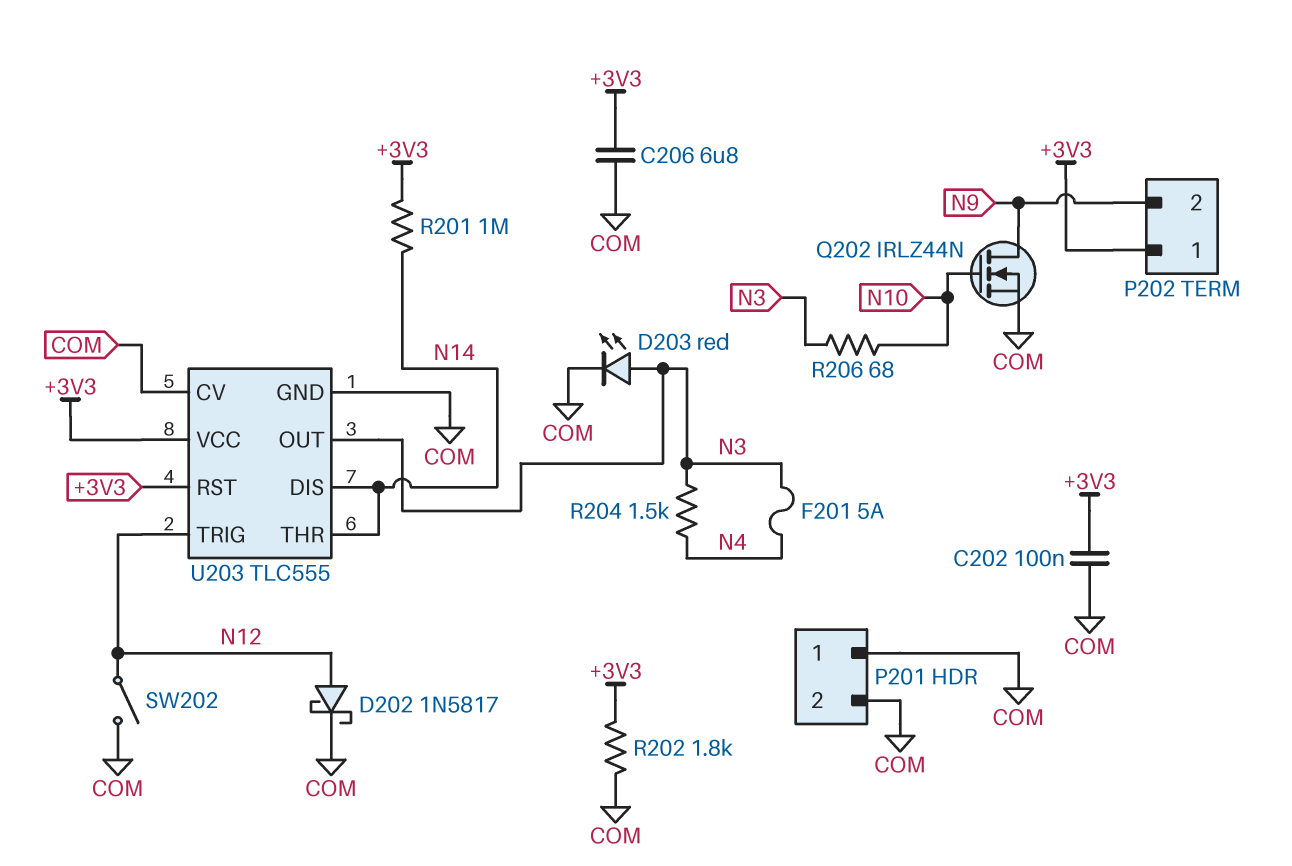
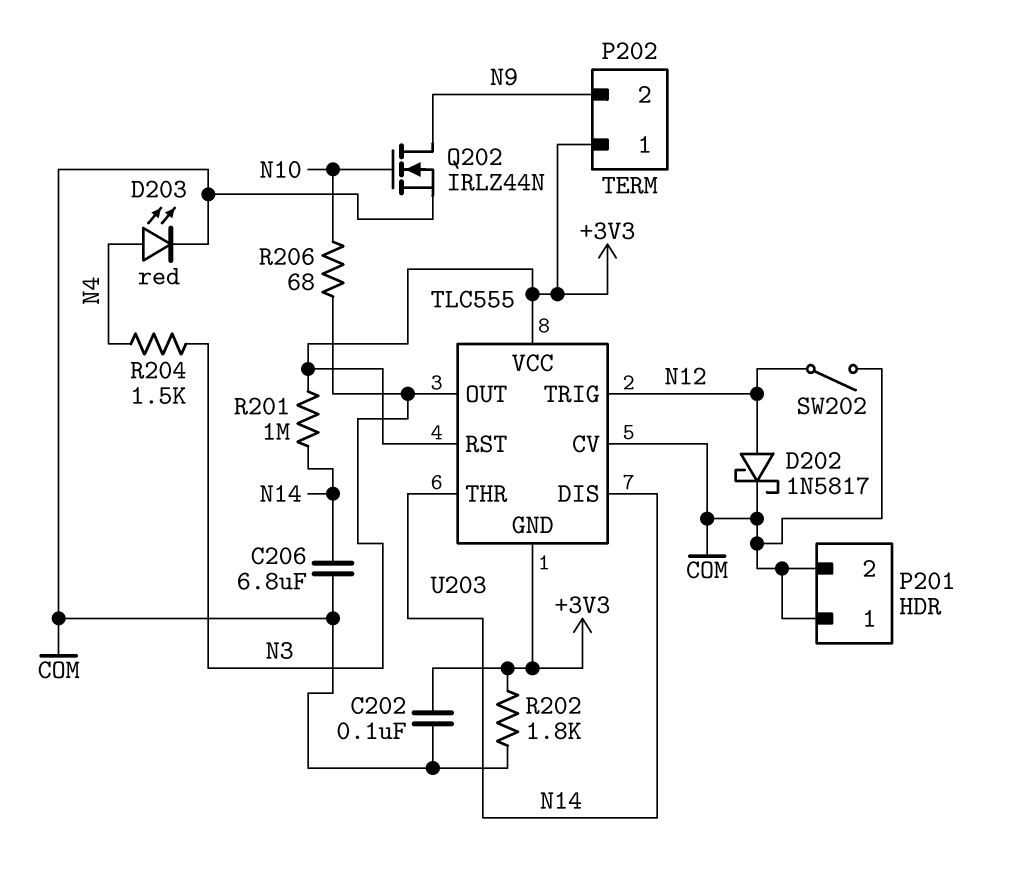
C206: 6.8uF (+3V3, COM) -> 6.8uF (COM, N14)
D203: LED red (A N3, K COM) -> LED red (A N4, K COM)
F201: 5A (N3, N4) -> none
U203 pin GND: COM -> +3V3

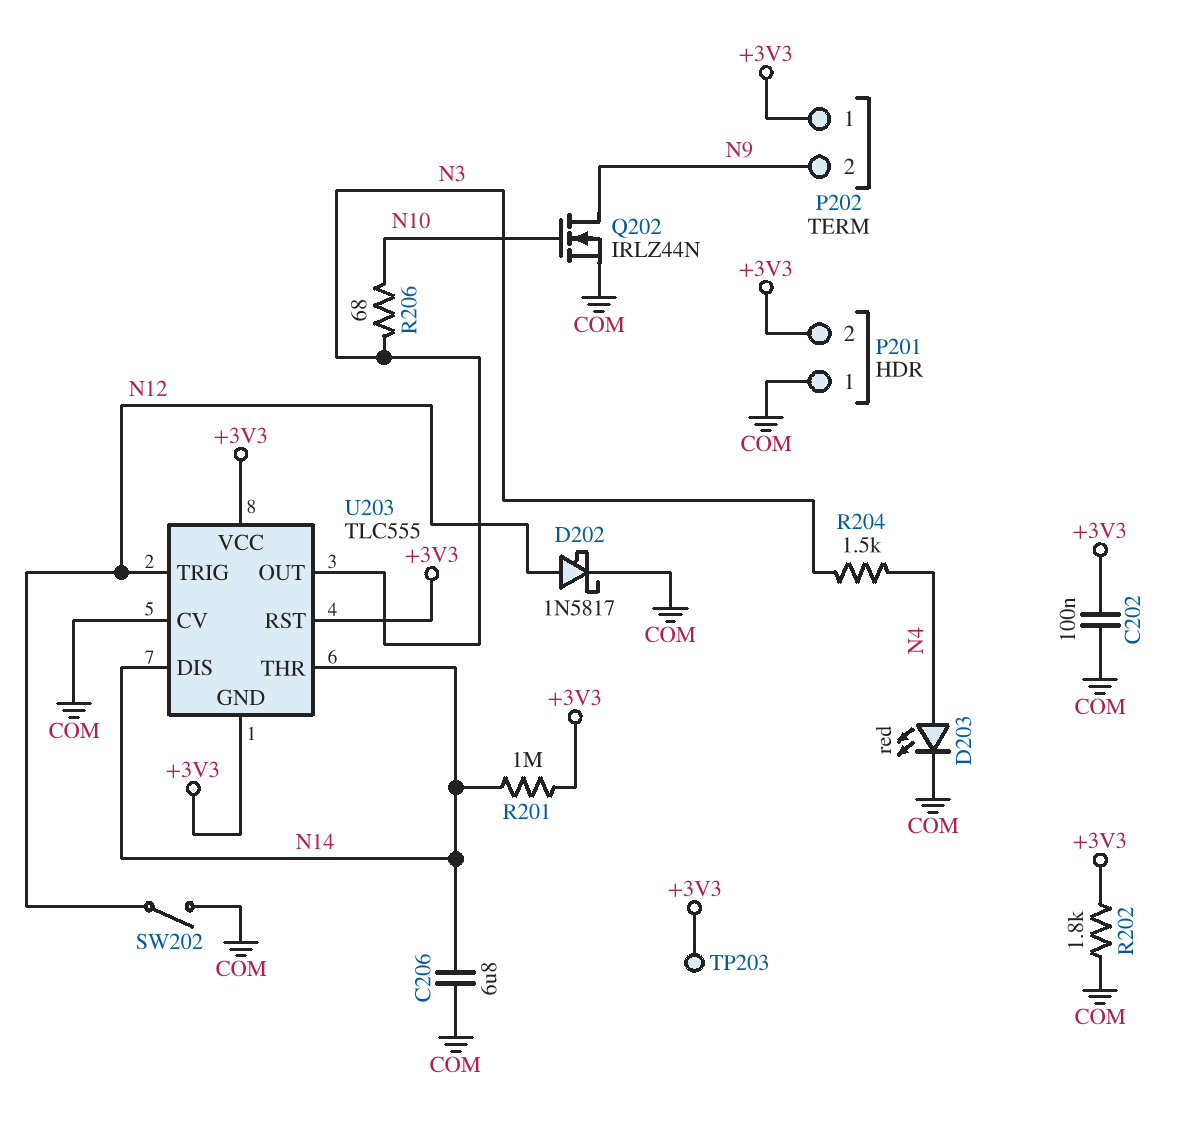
P201 pin 2: COM -> +3V3
TP203: none -> test point (+3V3)

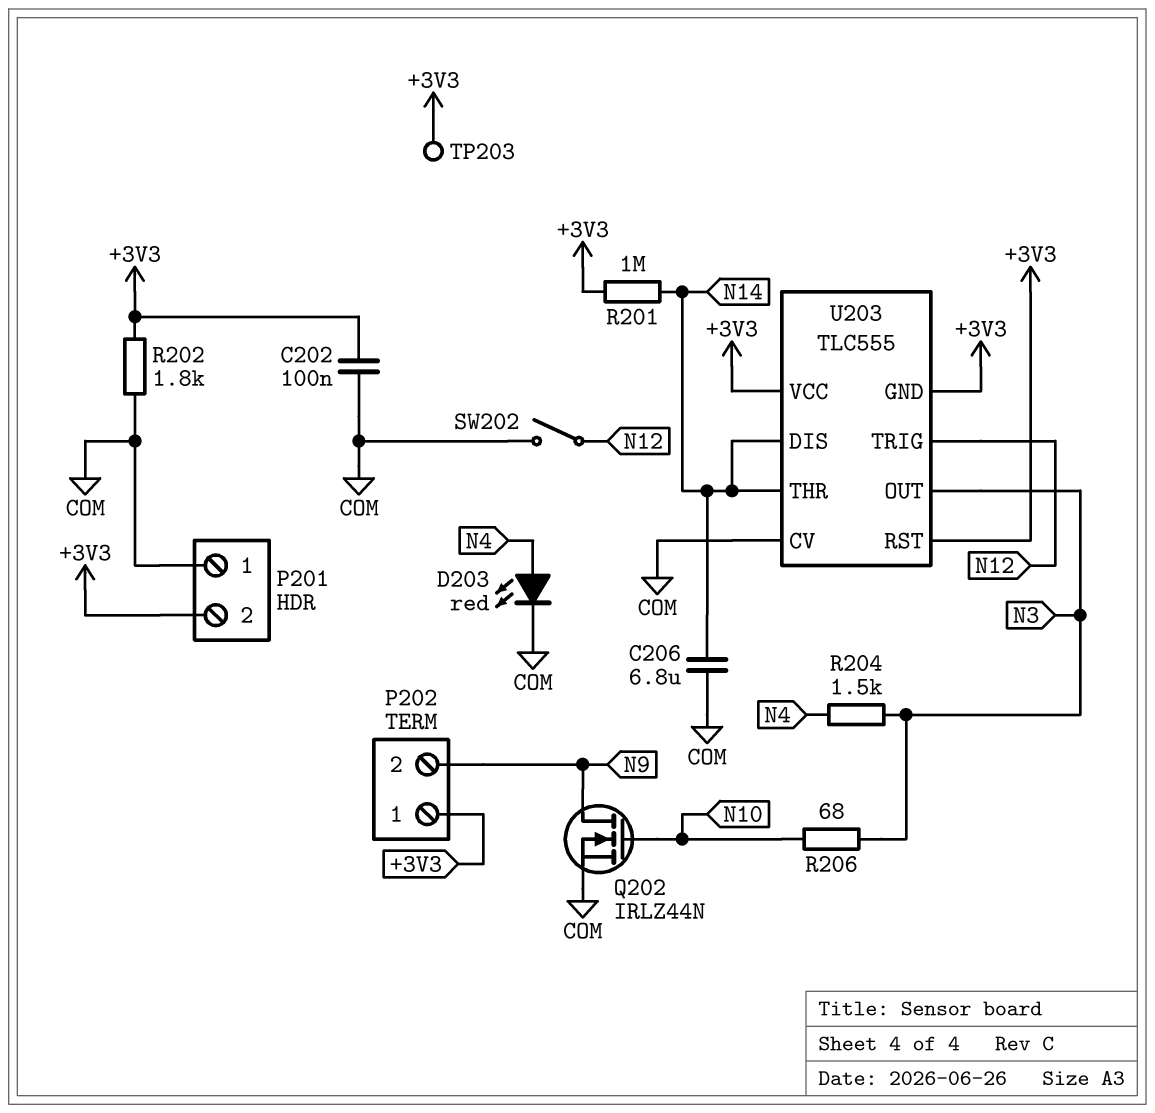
D202: schottky 1N5817 (A N12, K COM) -> none

